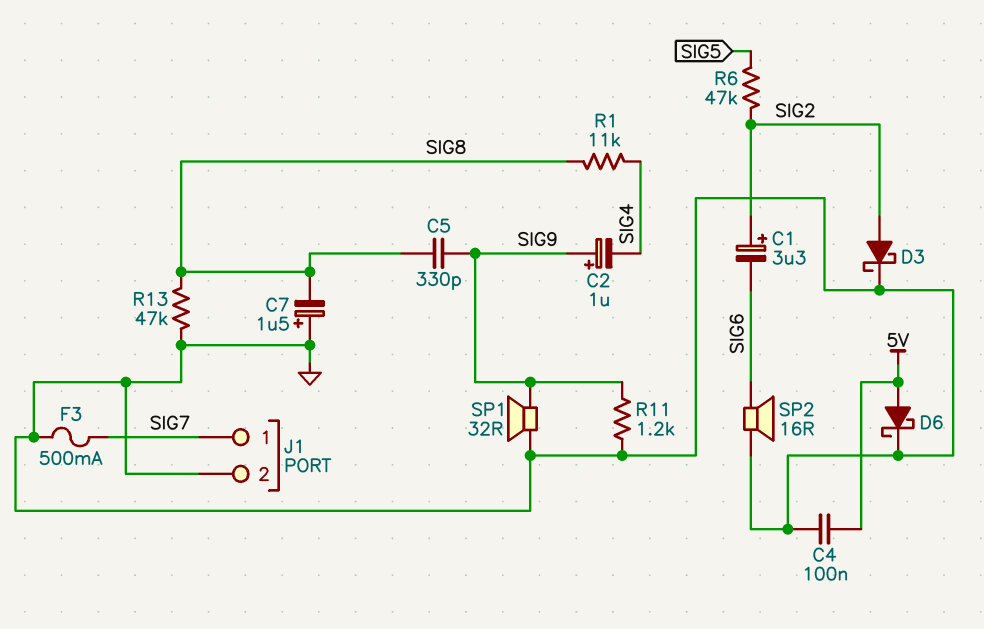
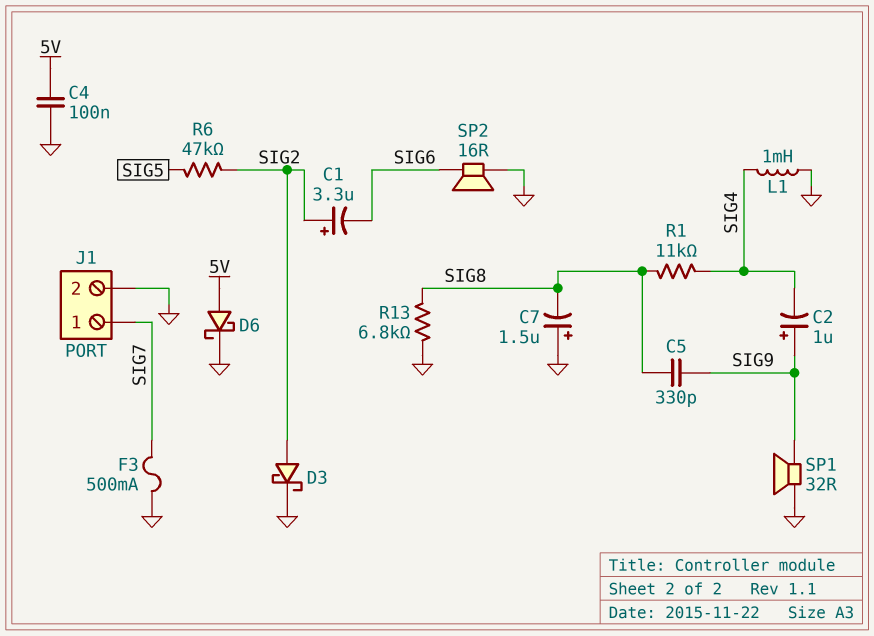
L1: none -> 1mH (GND, SIG4)
R11: 1.2k (GND, SIG9) -> none
R13: 47k (GND, SIG8) -> 6.8k (GND, SIG8)

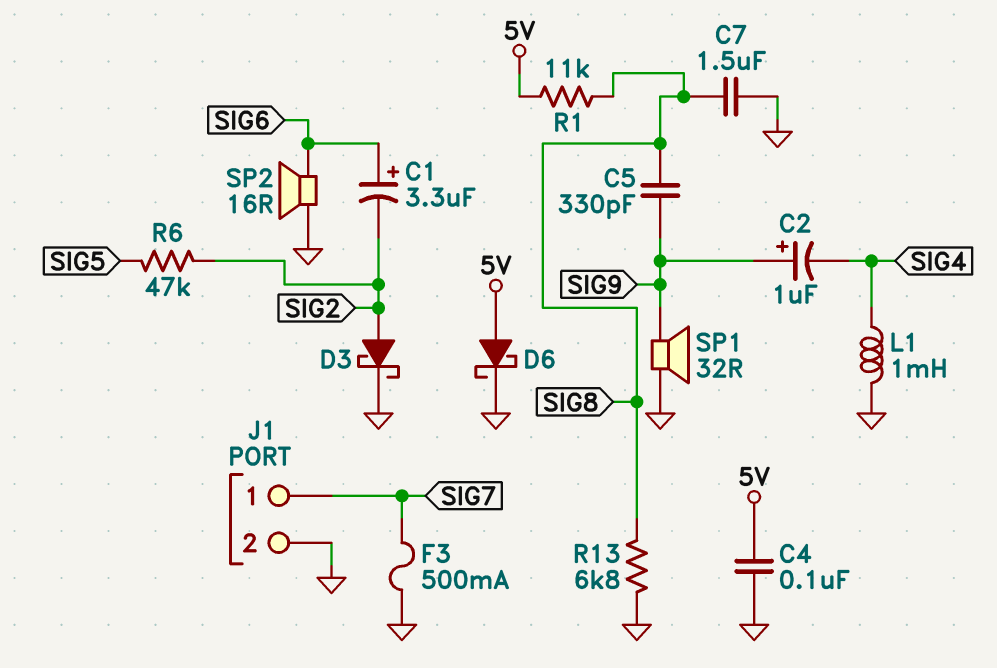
C1: 3.3uF (plus SIG2, minus SIG6) -> 3.3uF (plus SIG6, minus SIG2)
C7: 1.5uF (plus GND, minus SIG8) -> 1.5uF (GND, SIG8)
R1: 11k (SIG4, SIG8) -> 11k (5V, SIG8)

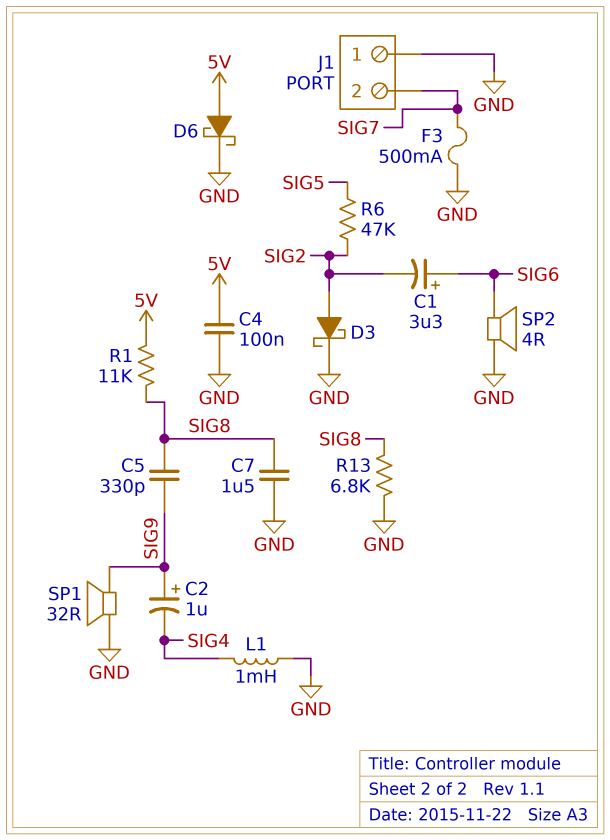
J1 pin 1: SIG7 -> GND
J1 pin 2: GND -> SIG7
SP2: speaker 16R (GND, SIG6) -> speaker 4R (GND, SIG6)

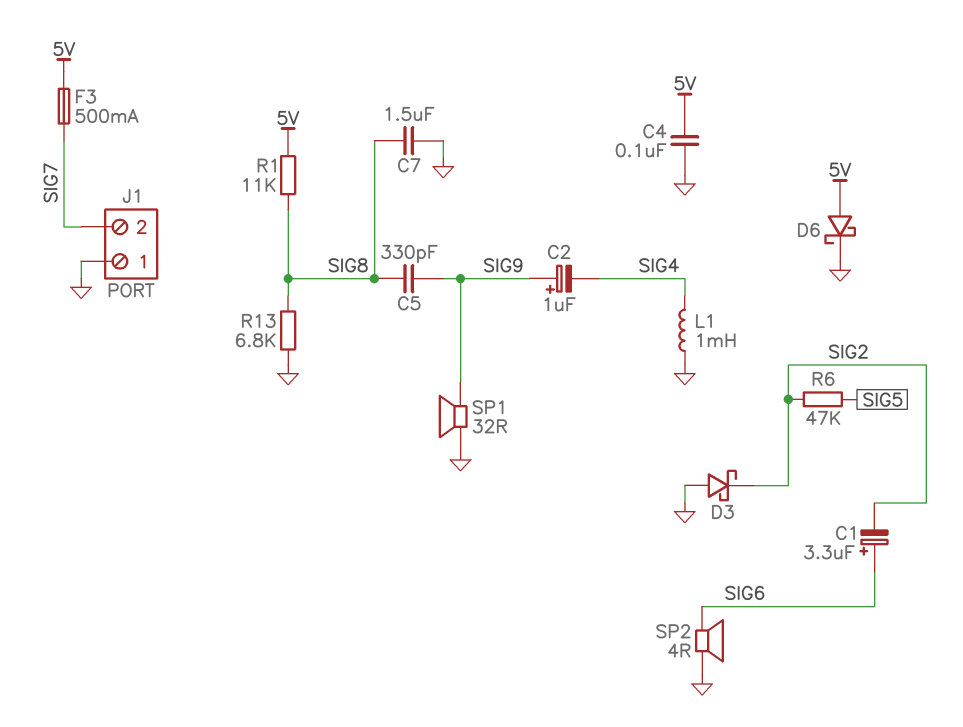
D3: schottky (A SIG2, K GND) -> schottky (A GND, K SIG2)
F3: 500mA (GND, SIG7) -> 500mA (5V, SIG7)

